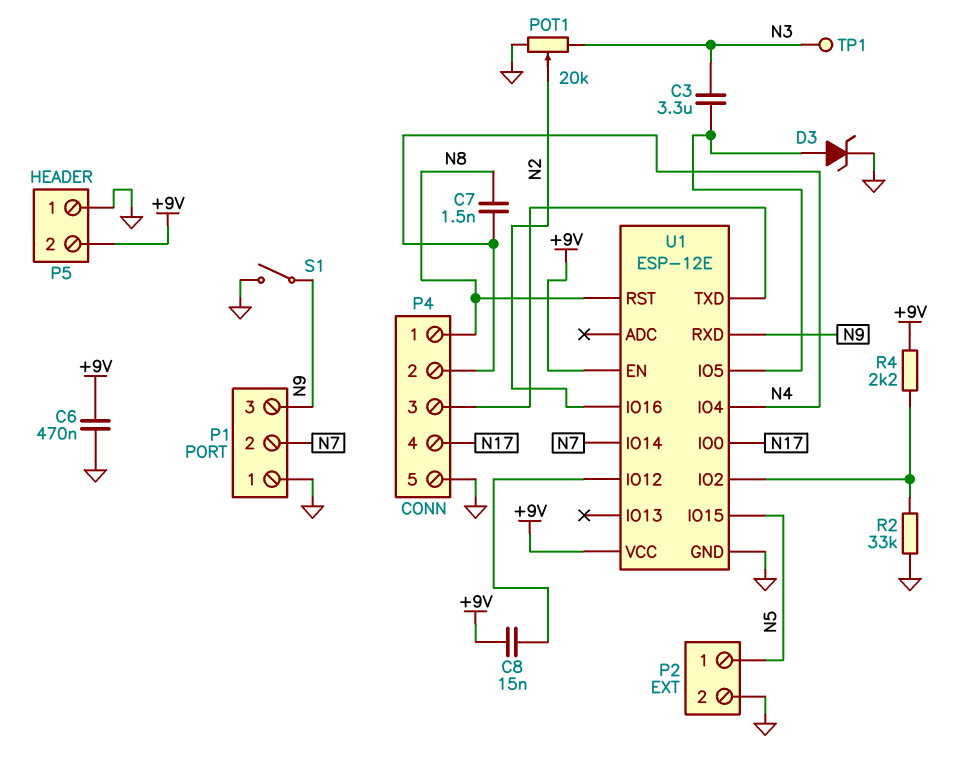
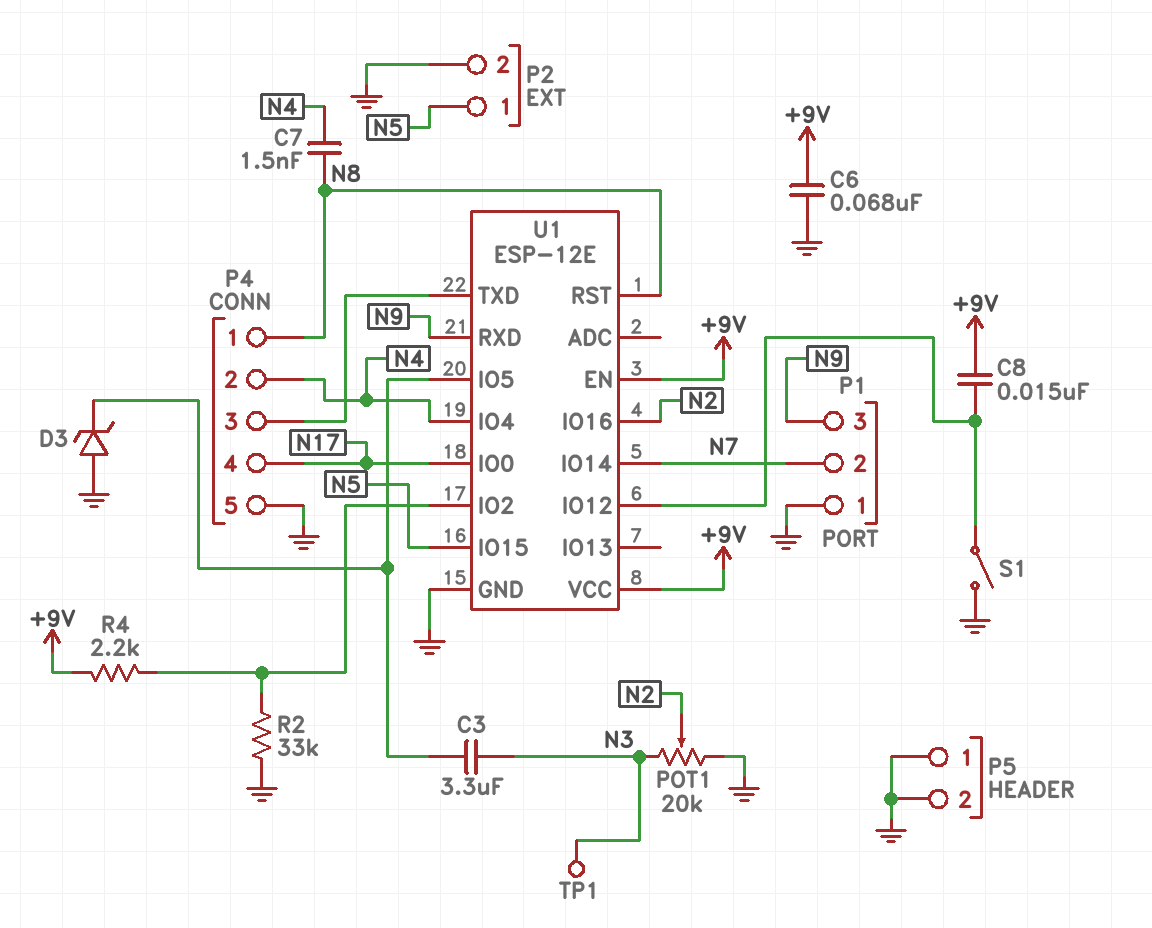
C6: 470nF (+9V, GND) -> 68nF (+9V, GND)
D3: zener (A U1/IO5, K GND) -> zener (A GND, K U1/IO5)
P5 pin 2: +9V -> GND
S1: switch (GND, N9) -> switch (GND, U1/IO12)

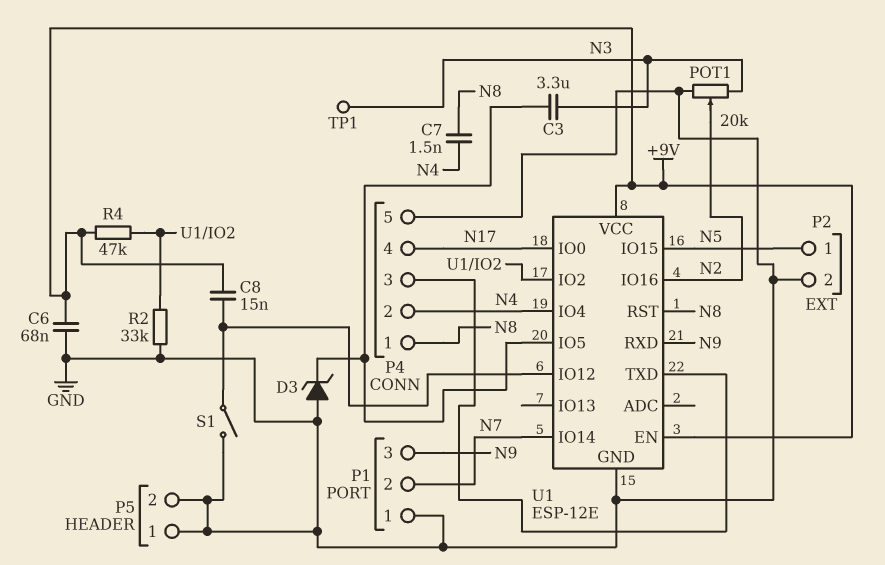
R4: 2.2k (+9V, U1/IO2) -> 47k (+9V, U1/IO2)

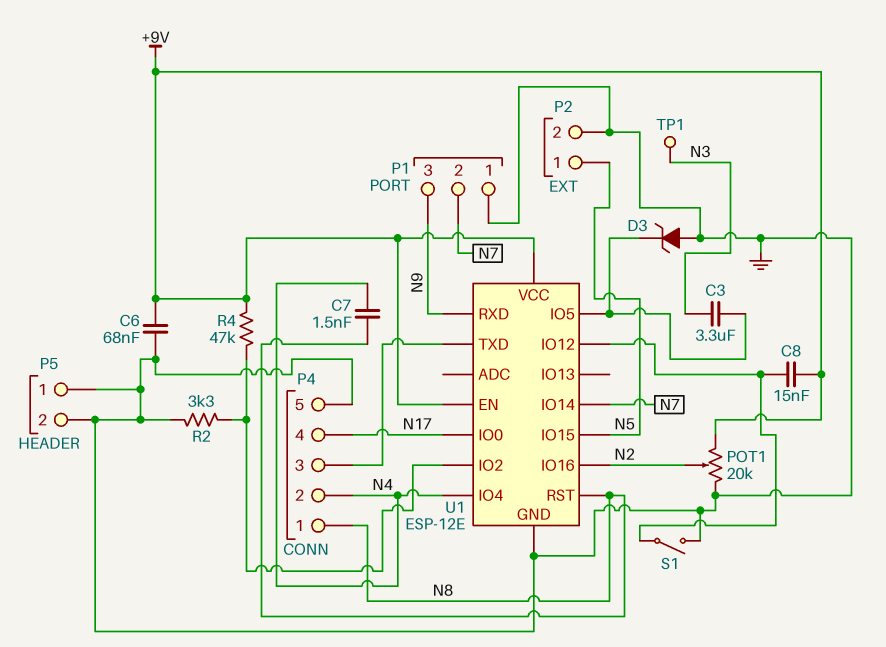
POT1: 20k (GND, N3, wiper N2) -> 20k (+9V, GND, wiper N2)
R2: 33k (GND, U1/IO2) -> 3.3k (GND, U1/IO2)

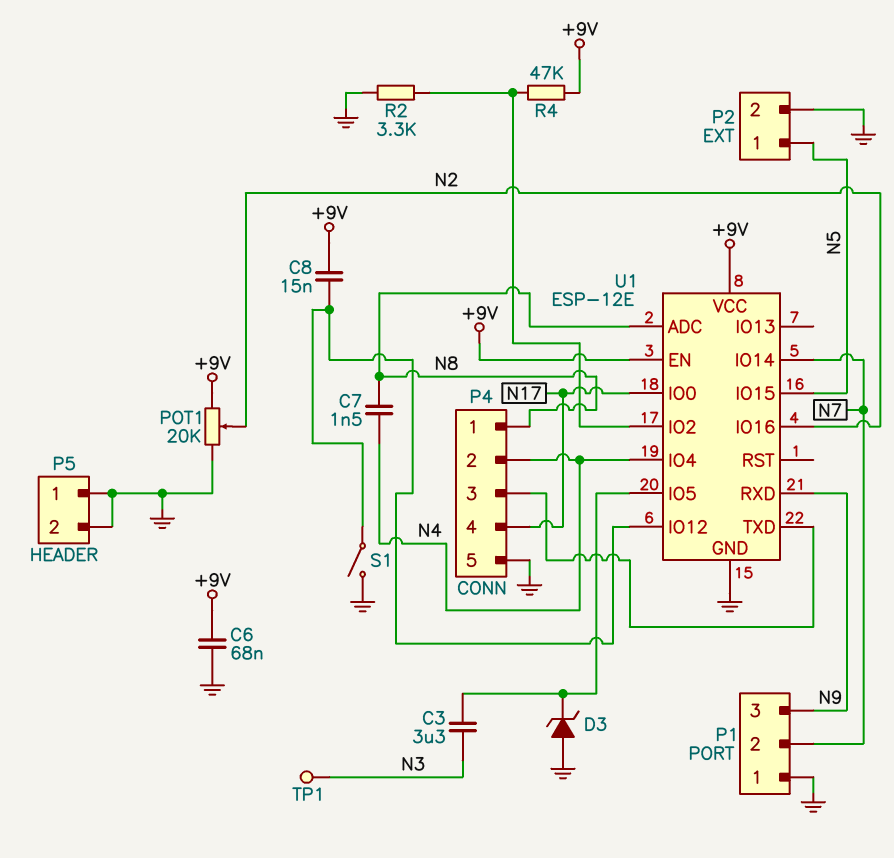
U1 pin ADC: none -> N8
U1 pin RST: N8 -> none

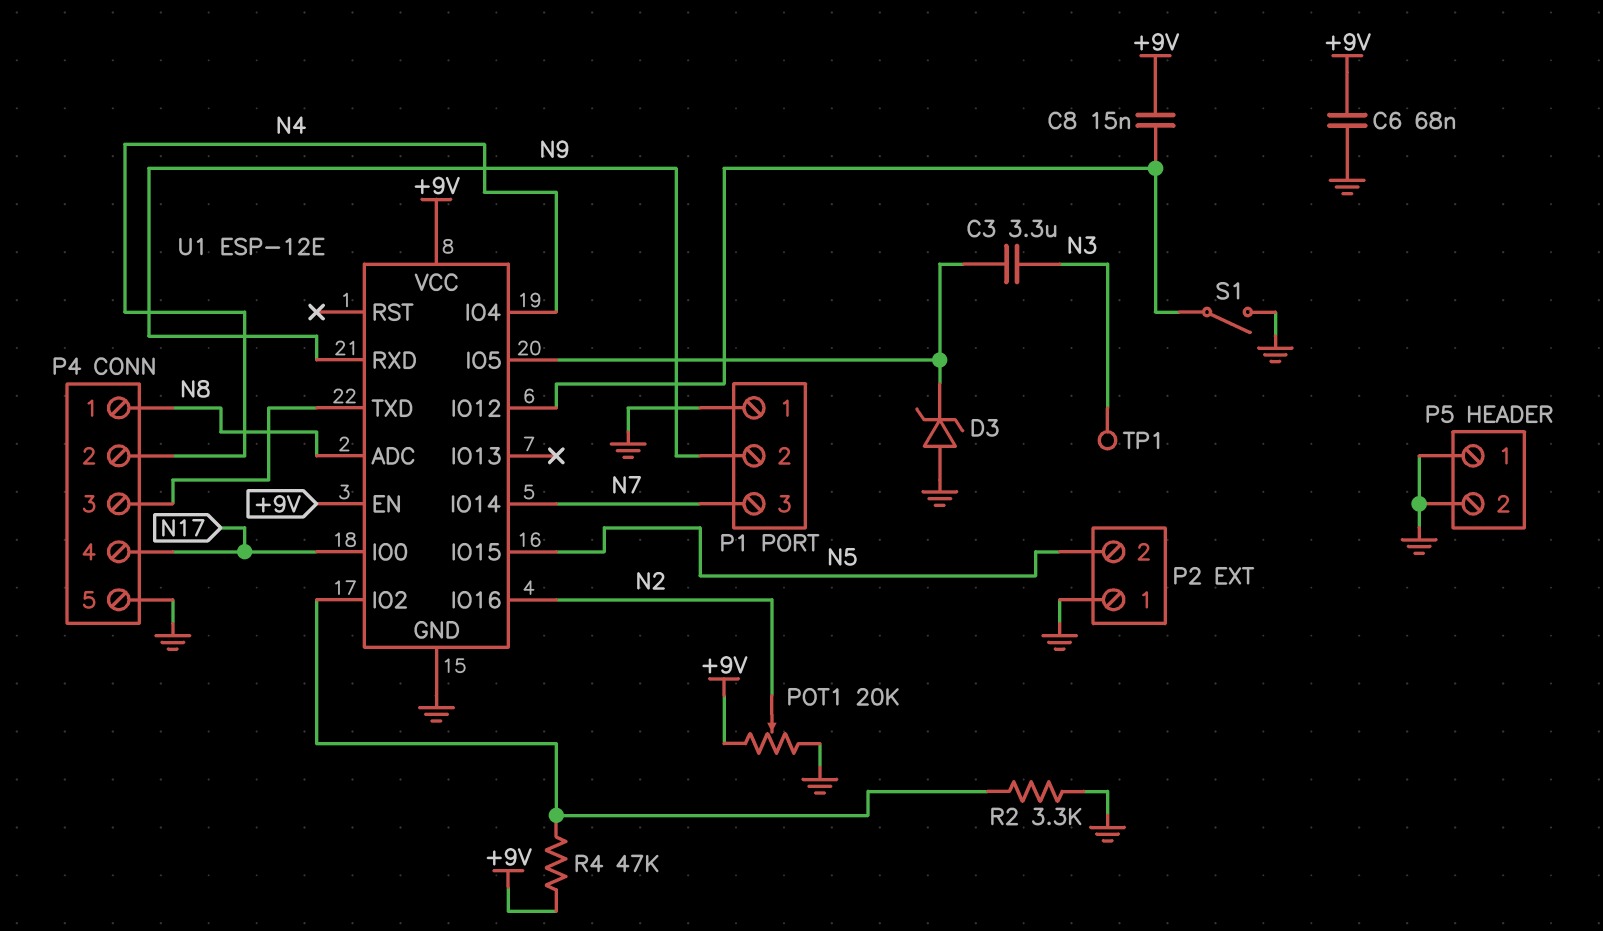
C7: 1.5nF (N4, N8) -> none
P1 pin 2: N7 -> N9
P1 pin 3: N9 -> N7
P2 pin 1: N5 -> GND
P2 pin 2: GND -> N5

